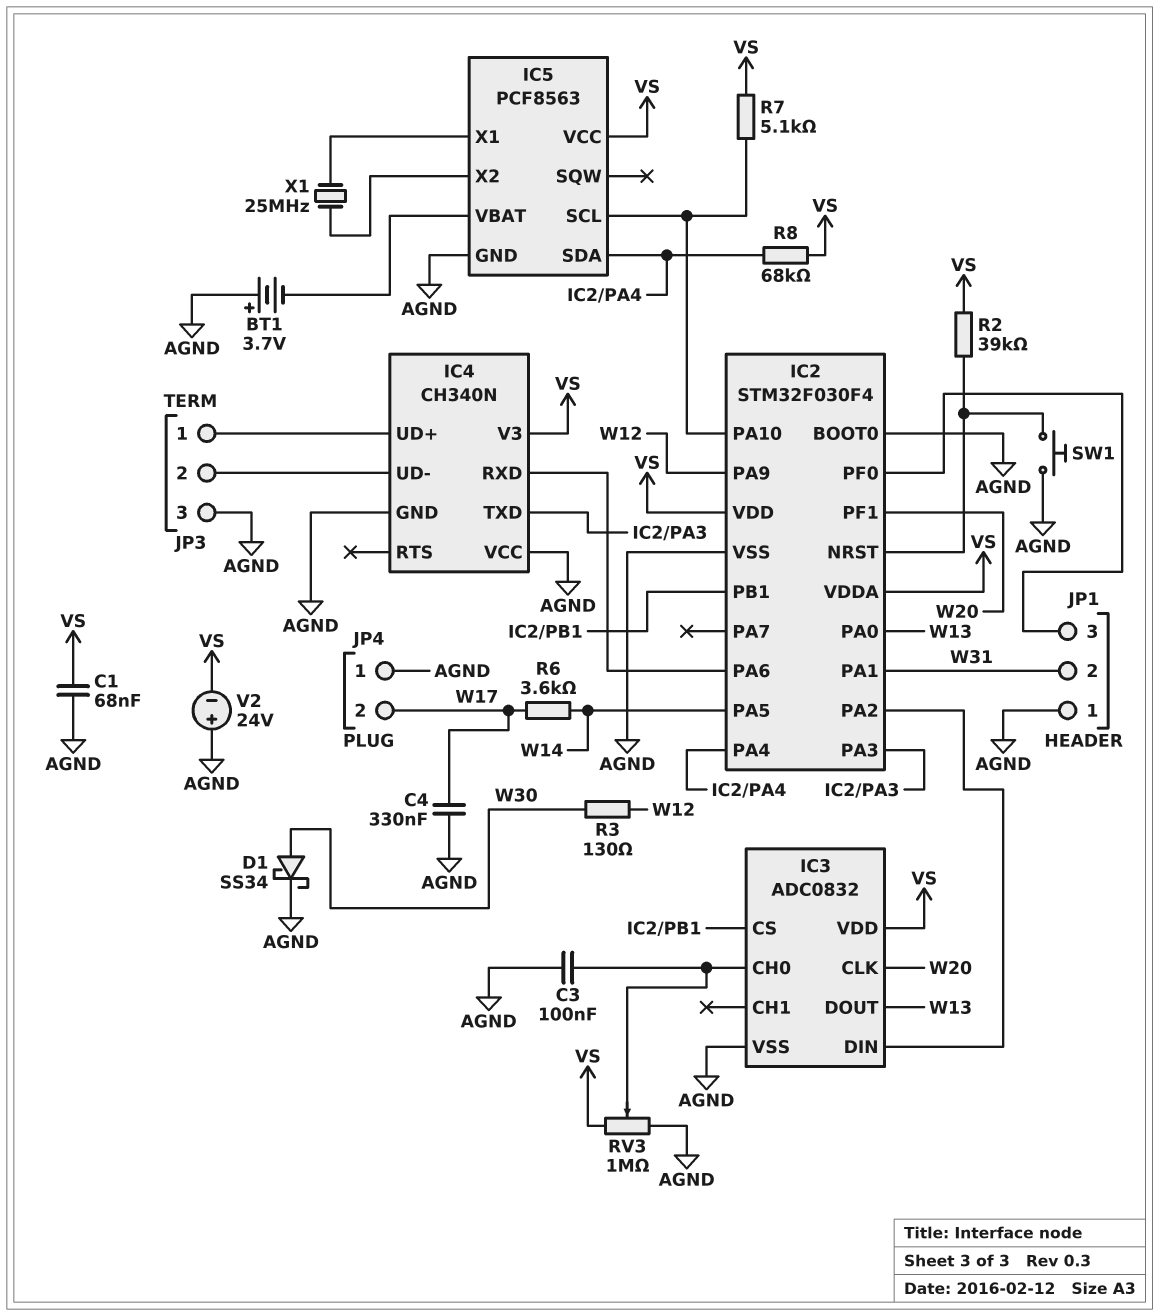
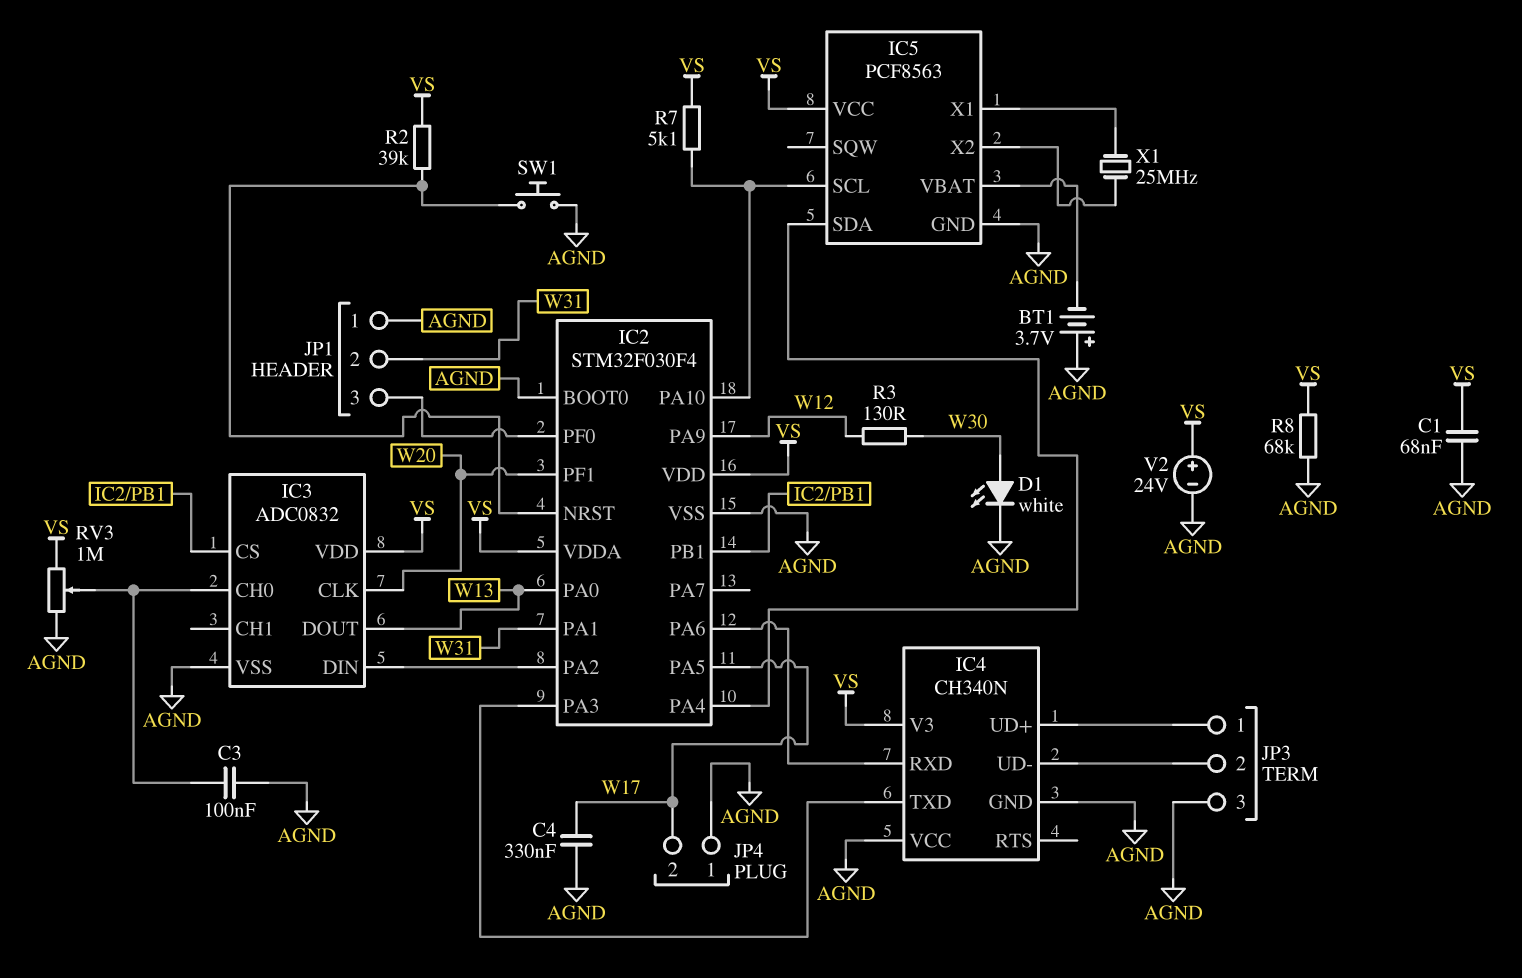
D1: schottky SS34 (A W30, K AGND) -> LED white (A W30, K AGND)
IC2 pin PA5: W14 -> W17
R6: 3.6k (W14, W17) -> none
R8: 68k (IC2/PA4, VS) -> 68k (AGND, VS)
V2: 24V (plus AGND, minus VS) -> 24V (plus VS, minus AGND)

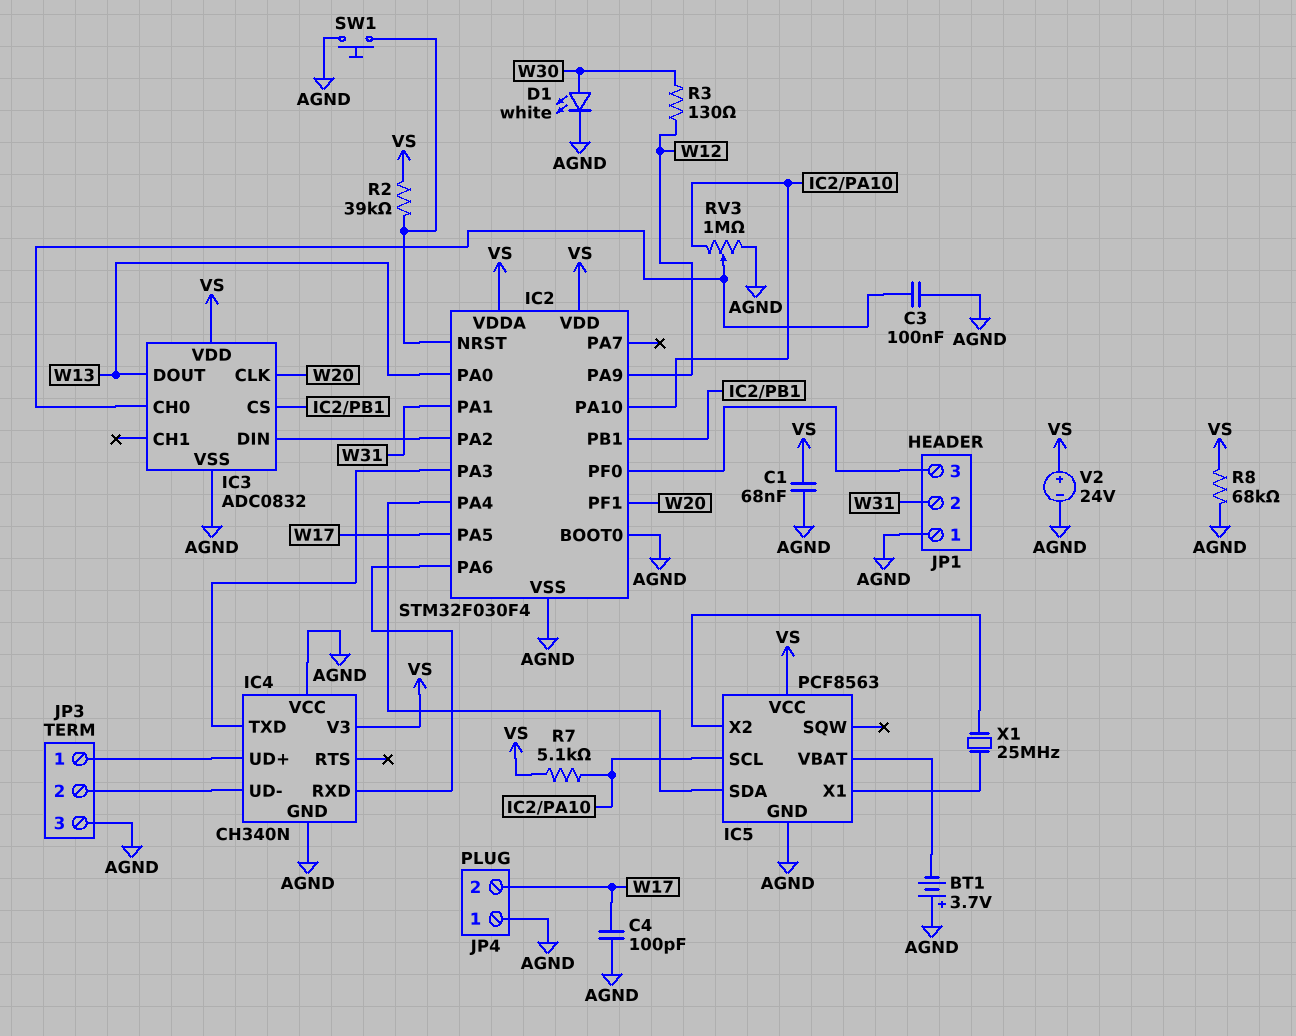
C4: 330nF (AGND, W17) -> 100pF (AGND, W17)
RV3: 1M (AGND, VS, wiper IC3/CH0) -> 1M (AGND, IC2/PA10, wiper IC3/CH0)

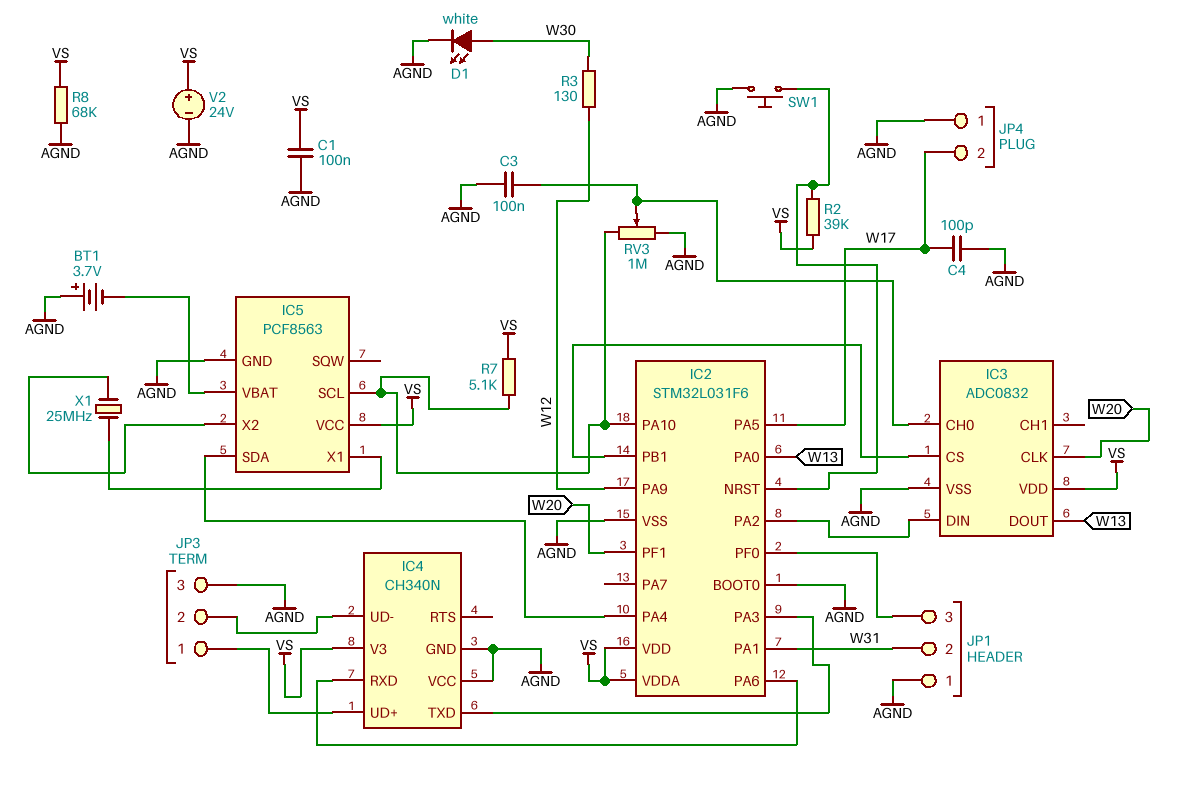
C1: 68nF (AGND, VS) -> 100nF (AGND, VS)
IC2: STM32F030F4 -> STM32L031F6

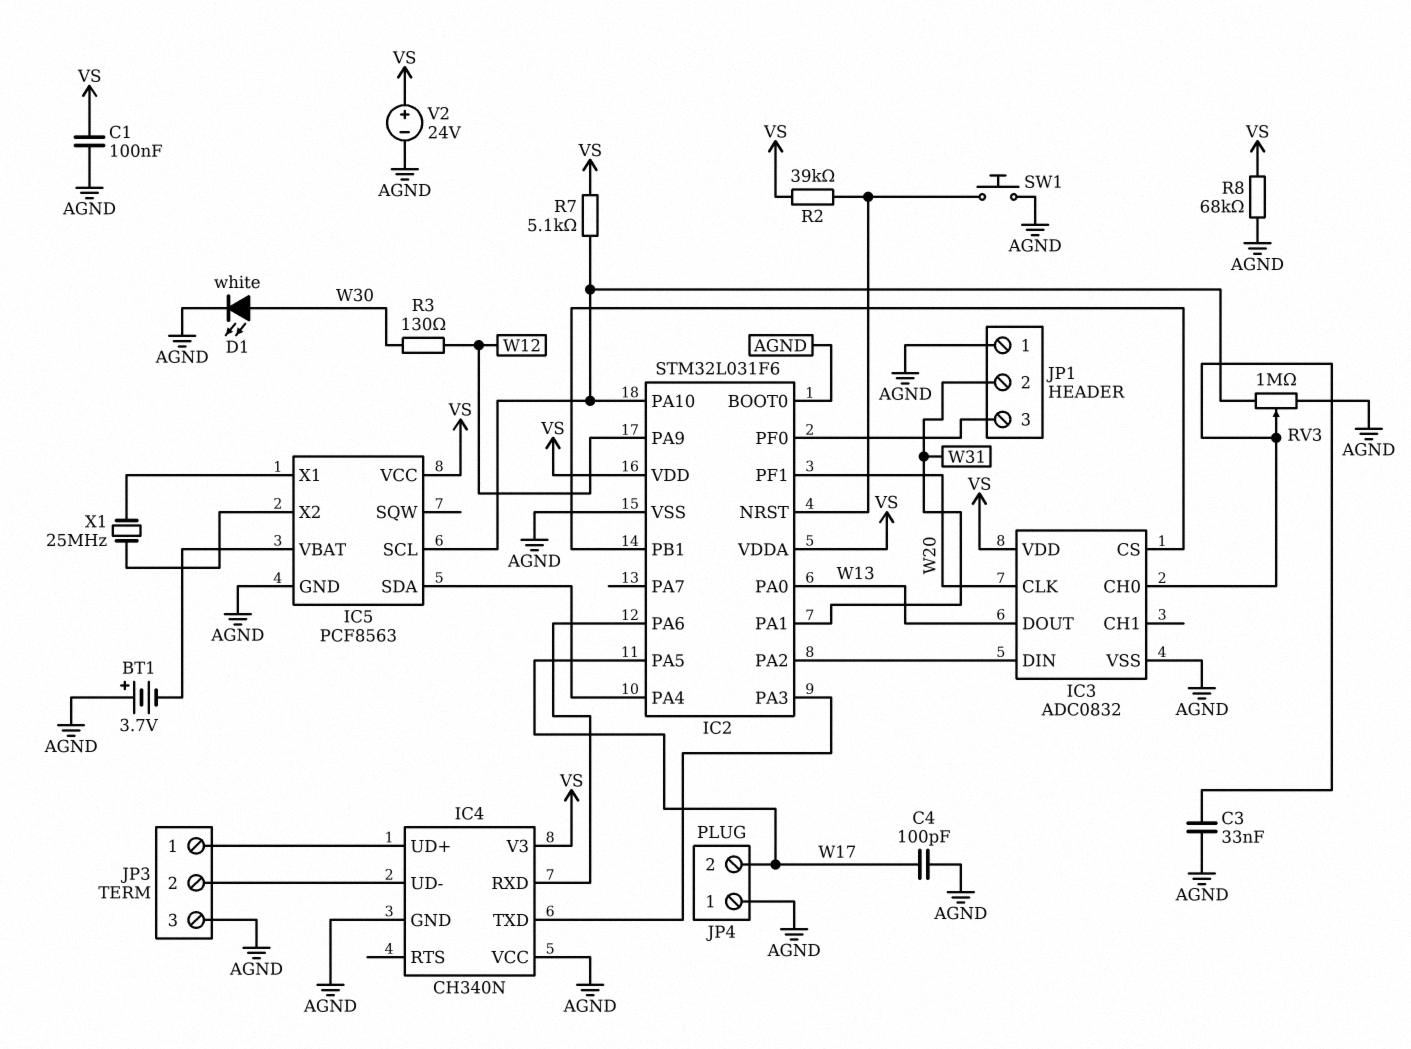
C3: 100nF (AGND, IC3/CH0) -> 33nF (AGND, IC3/CH0)

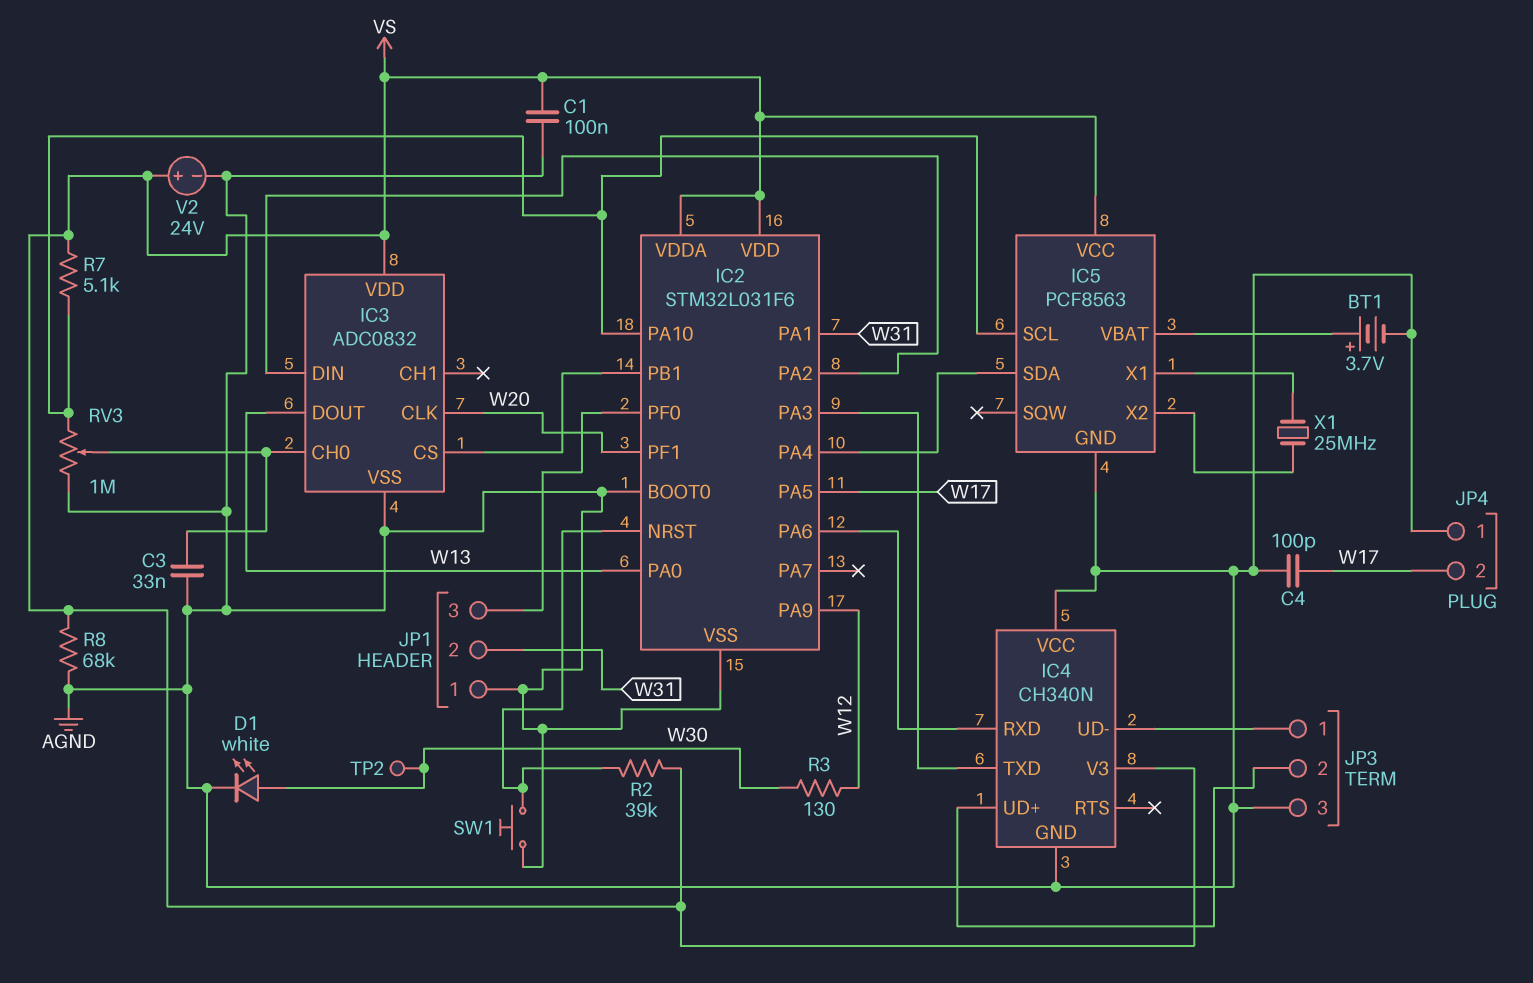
BT1: 3.7V (plus AGND, minus IC5/VBAT) -> 3.7V (plus IC5/VBAT, minus AGND)
JP3 pin 1: IC4/UD+ -> IC4/UD-
JP3 pin 2: IC4/UD- -> IC4/UD+
TP2: none -> test point (W30)

